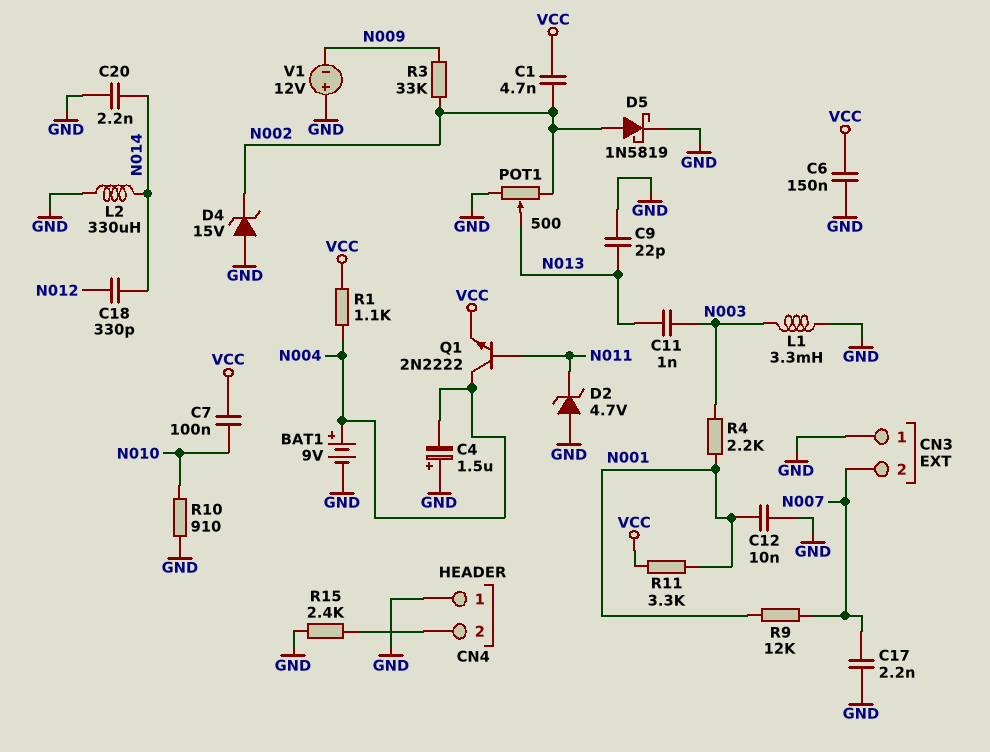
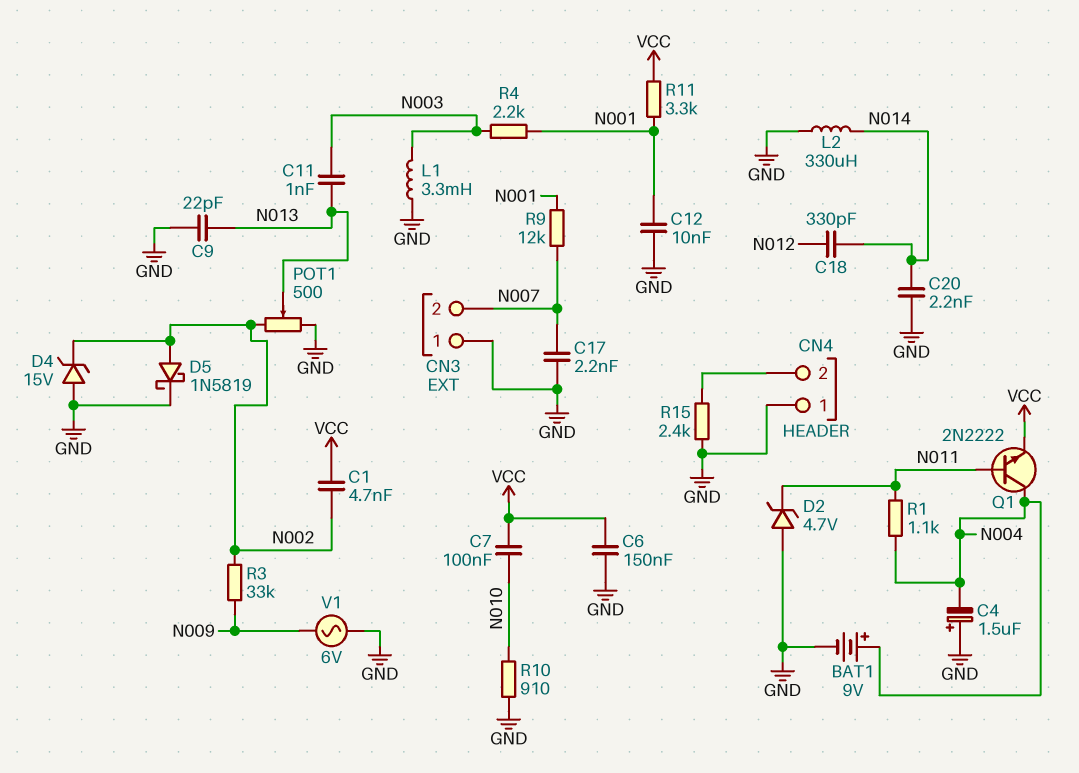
R1: 1.1k (N004, VCC) -> 1.1k (N004, N011)
V1: 12V (plus GND, minus N009) -> AC 6V (GND, N009)

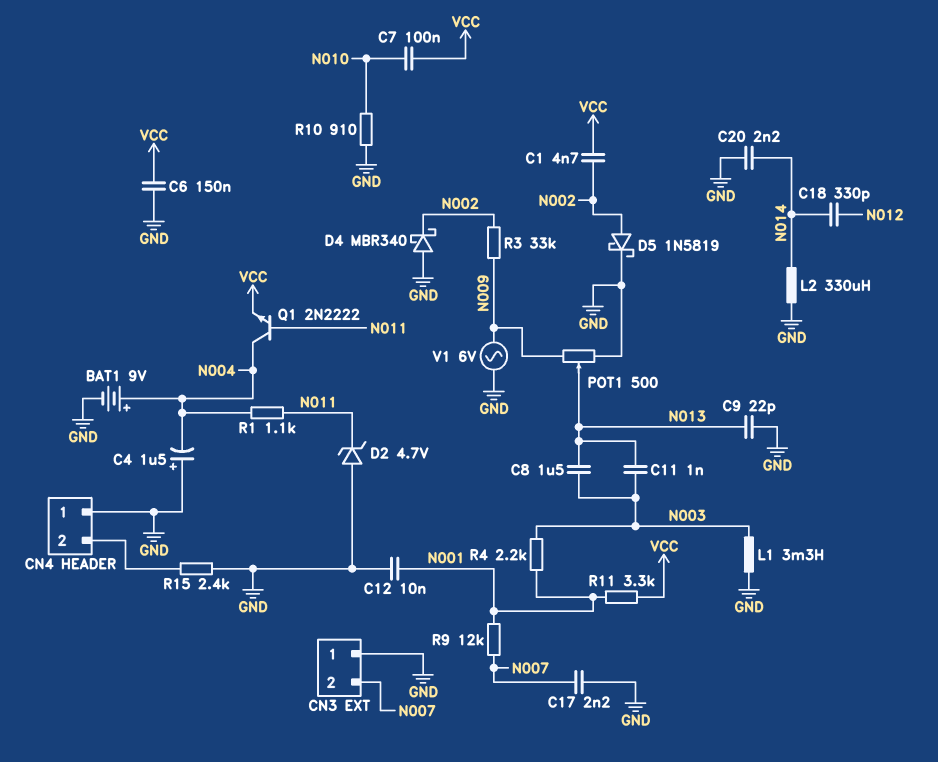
C8: none -> 1.5uF (N003, N013)
D4: zener 15V (A GND, K N002) -> schottky MBR340 (A GND, K N002)
POT1: 500 (GND, N002, wiper N013) -> 500 (GND, N009, wiper N013)

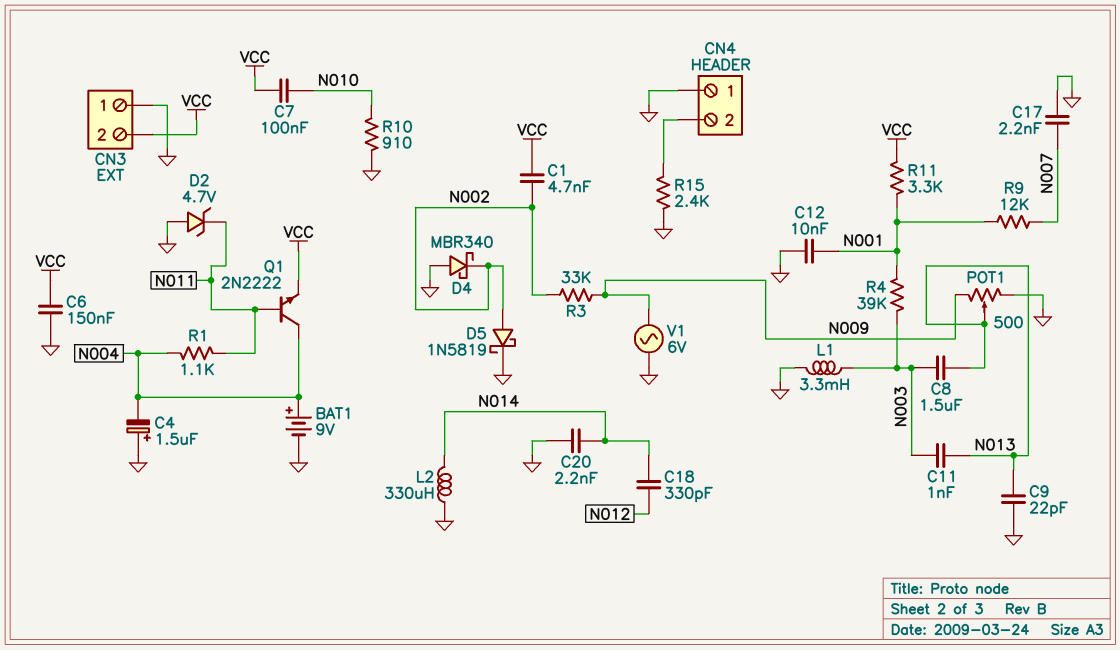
CN3 pin 2: N007 -> VCC
R4: 2.2k (N001, N003) -> 39k (N001, N003)

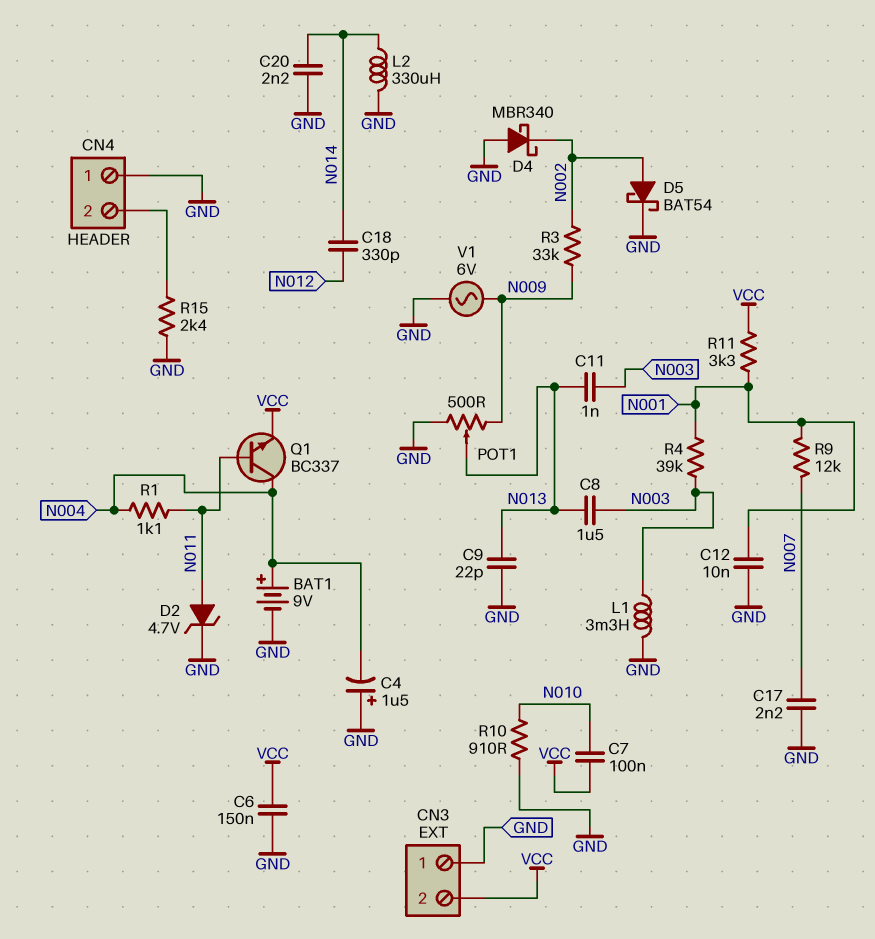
C1: 4.7nF (N002, VCC) -> none
D2: zener 4.7V (A GND, K N011) -> zener 4.7V (A N011, K GND)
D5: schottky 1N5819 (A N002, K GND) -> schottky BAT54 (A N002, K GND)
Q1: NPN 2N2222 (B N011, C N004, E VCC) -> NPN BC337 (B N011, C N004, E VCC)

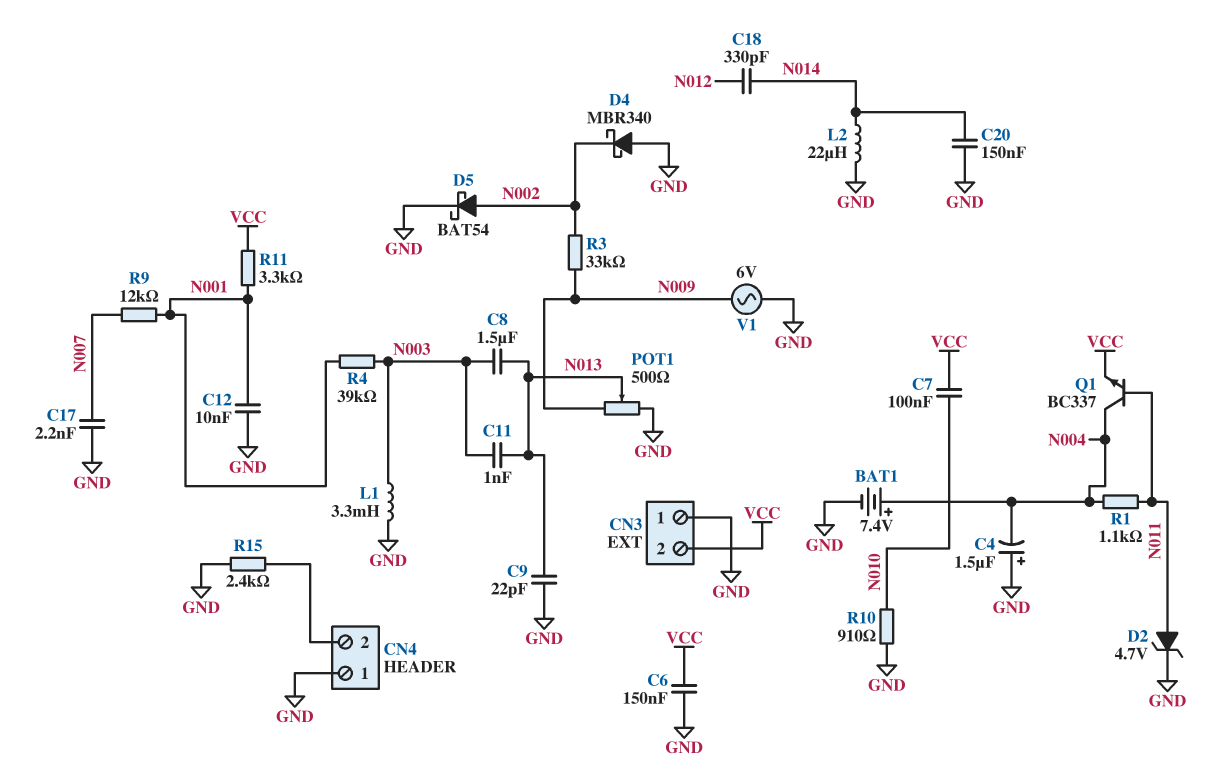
BAT1: 9V (plus N004, minus GND) -> 7.4V (plus N004, minus GND)
C20: 2.2nF (GND, N014) -> 150nF (GND, N014)
L2: 330uH (GND, N014) -> 22uH (GND, N014)

